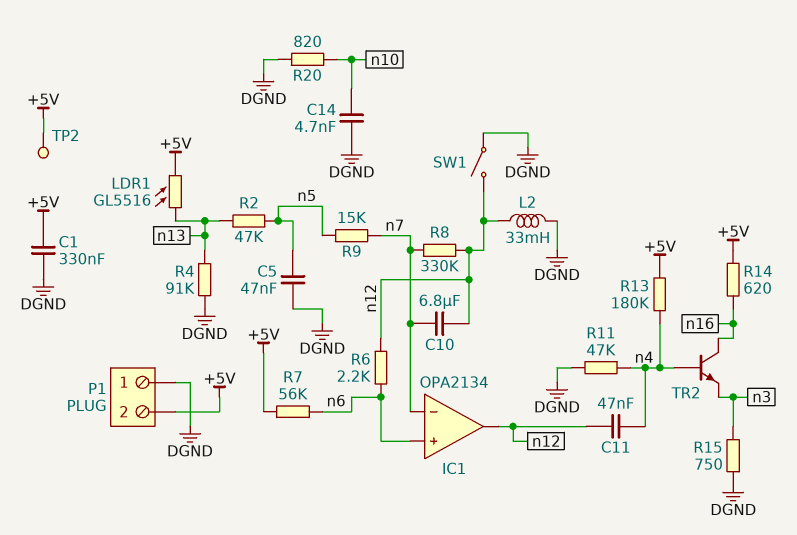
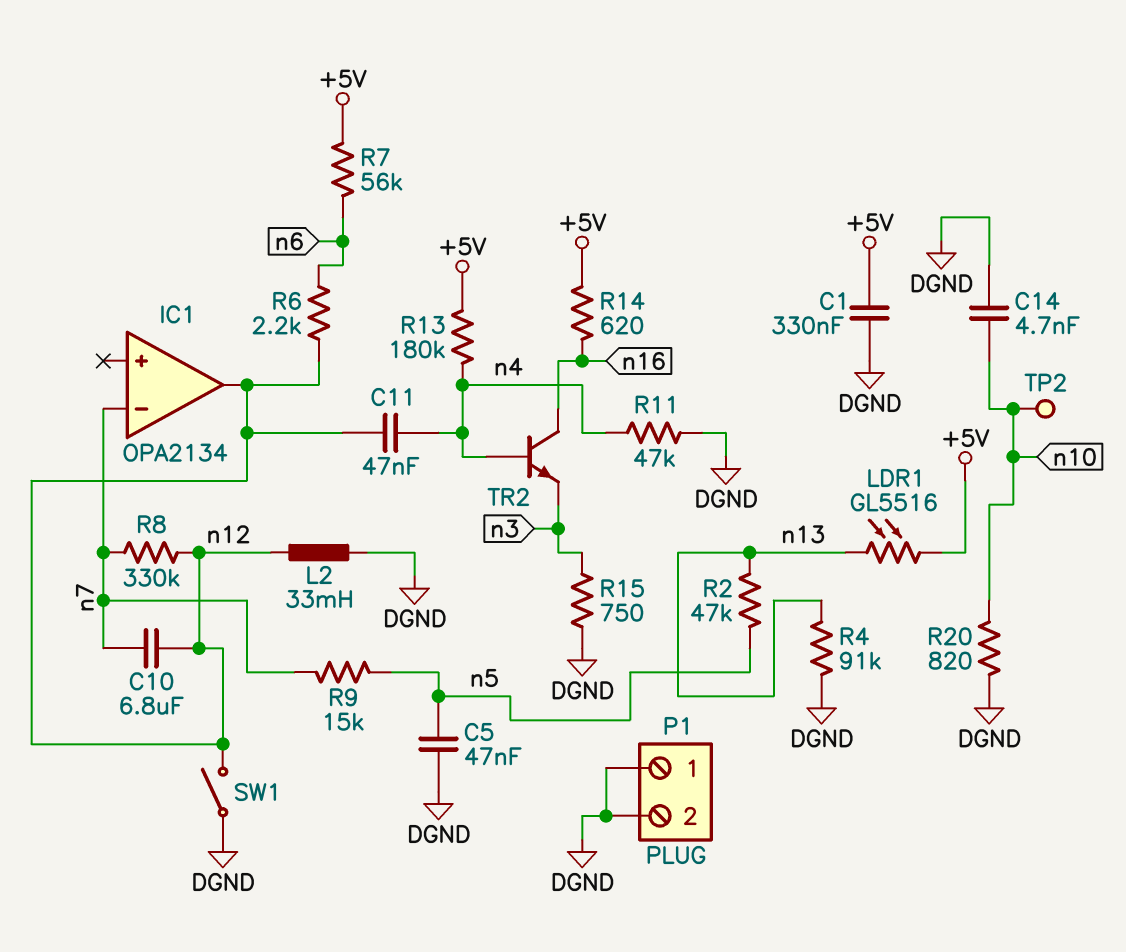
IC1 pin in+: n6 -> none
P1 pin 2: +5V -> DGND
TP2: test point (+5V) -> test point (n10)

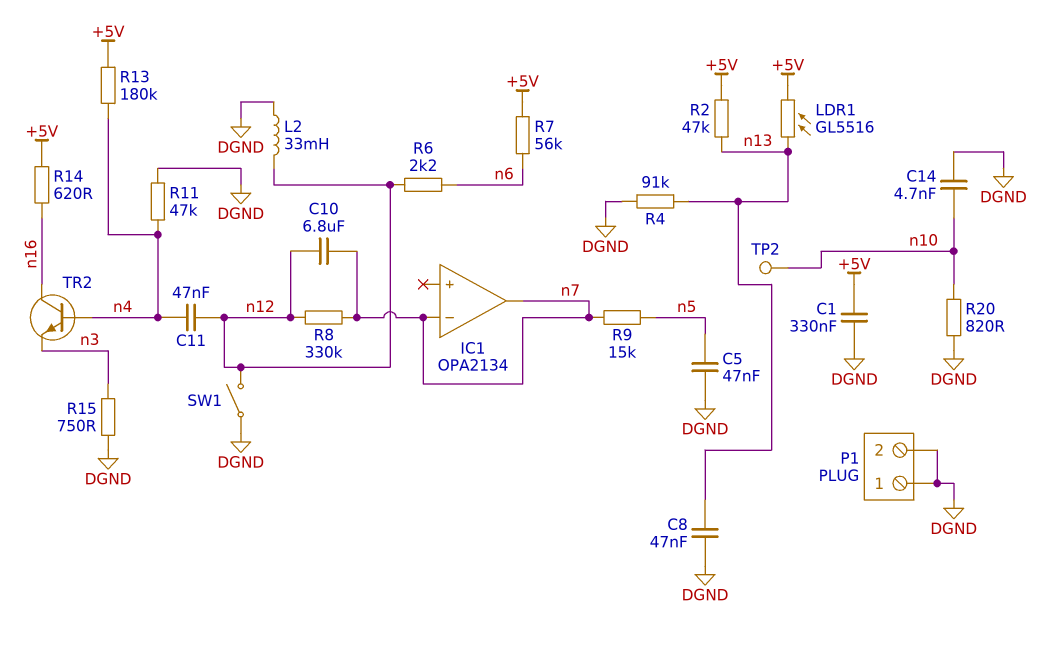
C8: none -> 47nF (DGND, n13)
IC1 pin out: n12 -> n7
R2: 47k (n5, n13) -> 47k (+5V, n13)

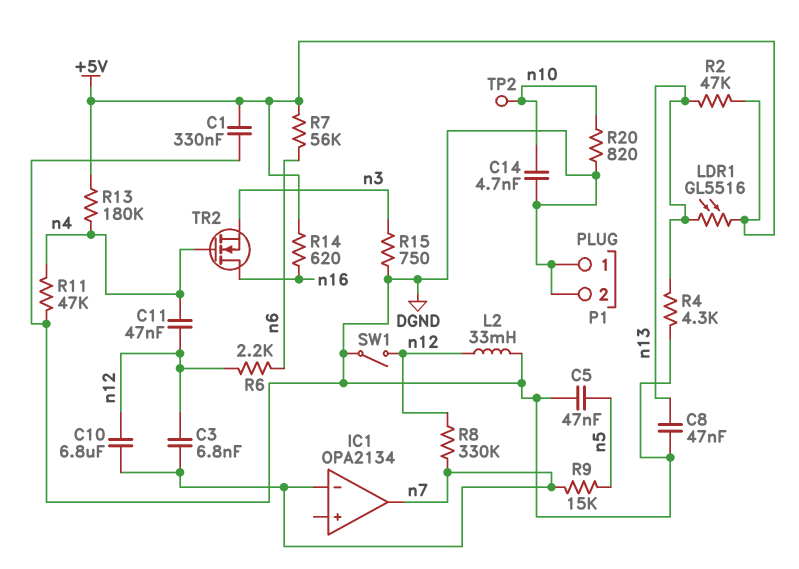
C3: none -> 6.8nF (n7, n12)
R4: 91k (DGND, n13) -> 4.3k (DGND, n13)
TR2: NPN (B n4, C n16, E n3) -> NMOS (G n4, D n16, S n3)

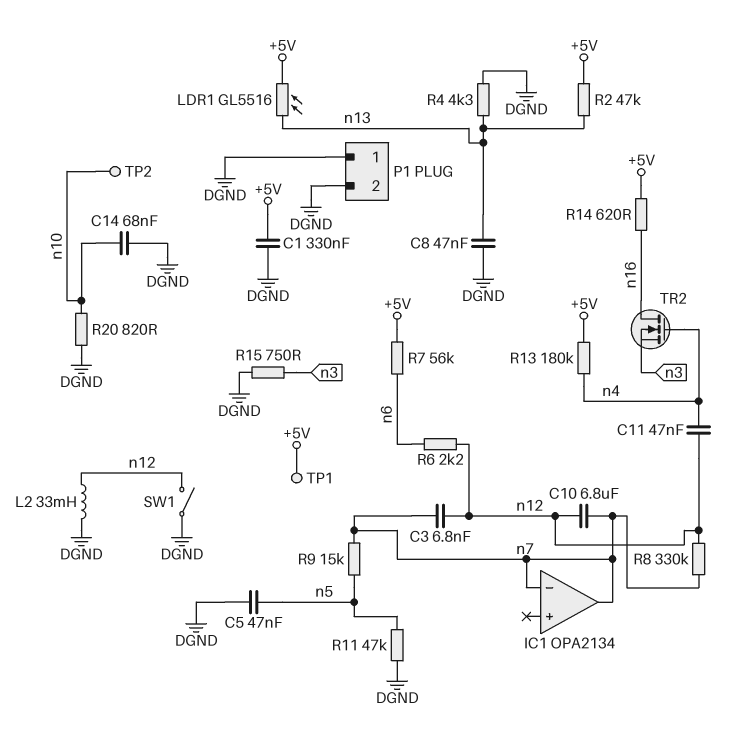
C14: 4.7nF (DGND, n10) -> 68nF (DGND, n10)
R11: 47k (DGND, n4) -> 47k (DGND, n5)
TP1: none -> test point (+5V)

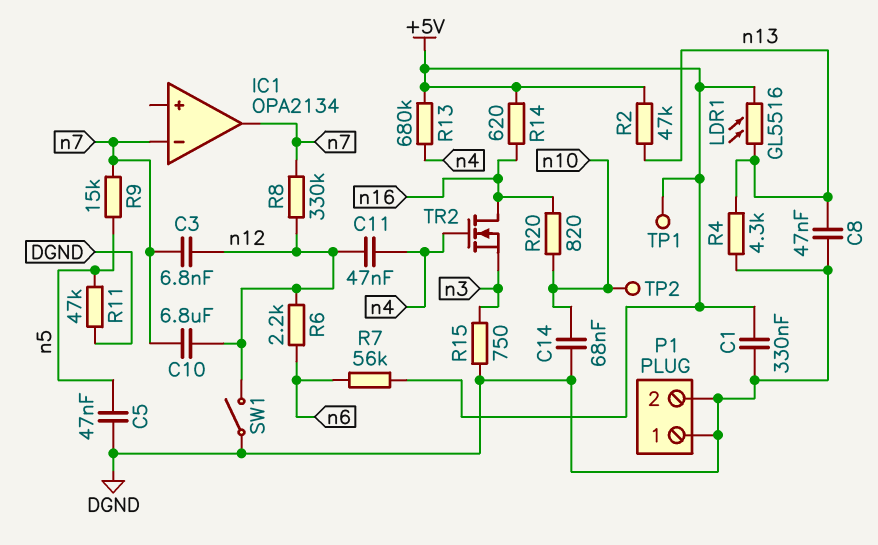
L2: 33mH (DGND, n12) -> none
R13: 180k (+5V, n4) -> 680k (+5V, n4)
R20: 820 (DGND, n10) -> 820 (n10, n16)

